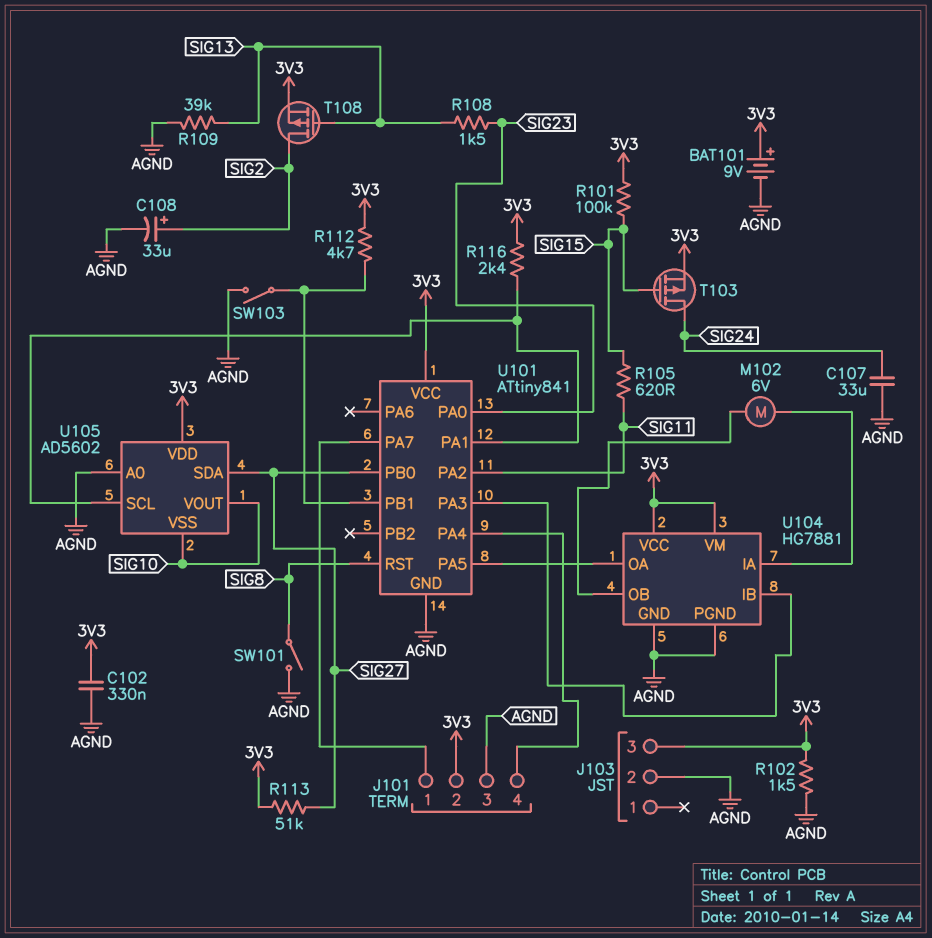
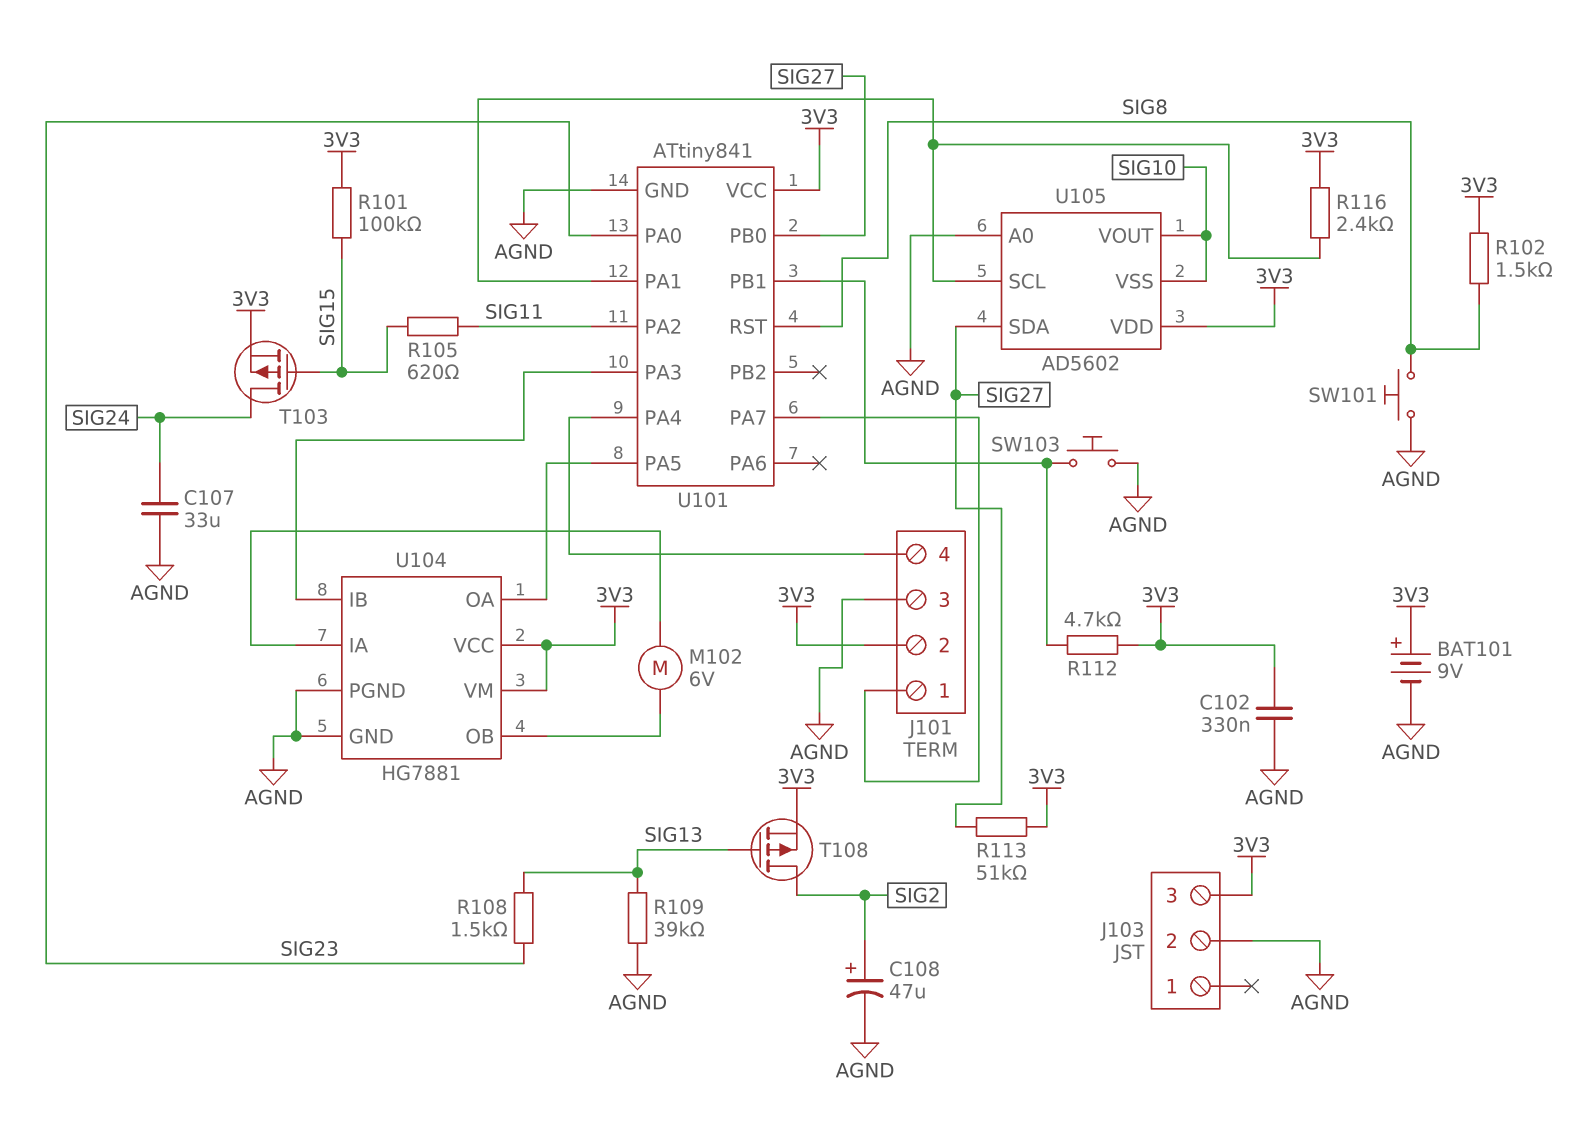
C108: 33uF (plus SIG2, minus AGND) -> 47uF (plus SIG2, minus AGND)
R102: 1.5k (3V3, AGND) -> 1.5k (3V3, SIG8)
SW101: switch (AGND, SIG8) -> button (AGND, SIG8)
SW103: switch (AGND, U101/PB1) -> button (AGND, U101/PB1)

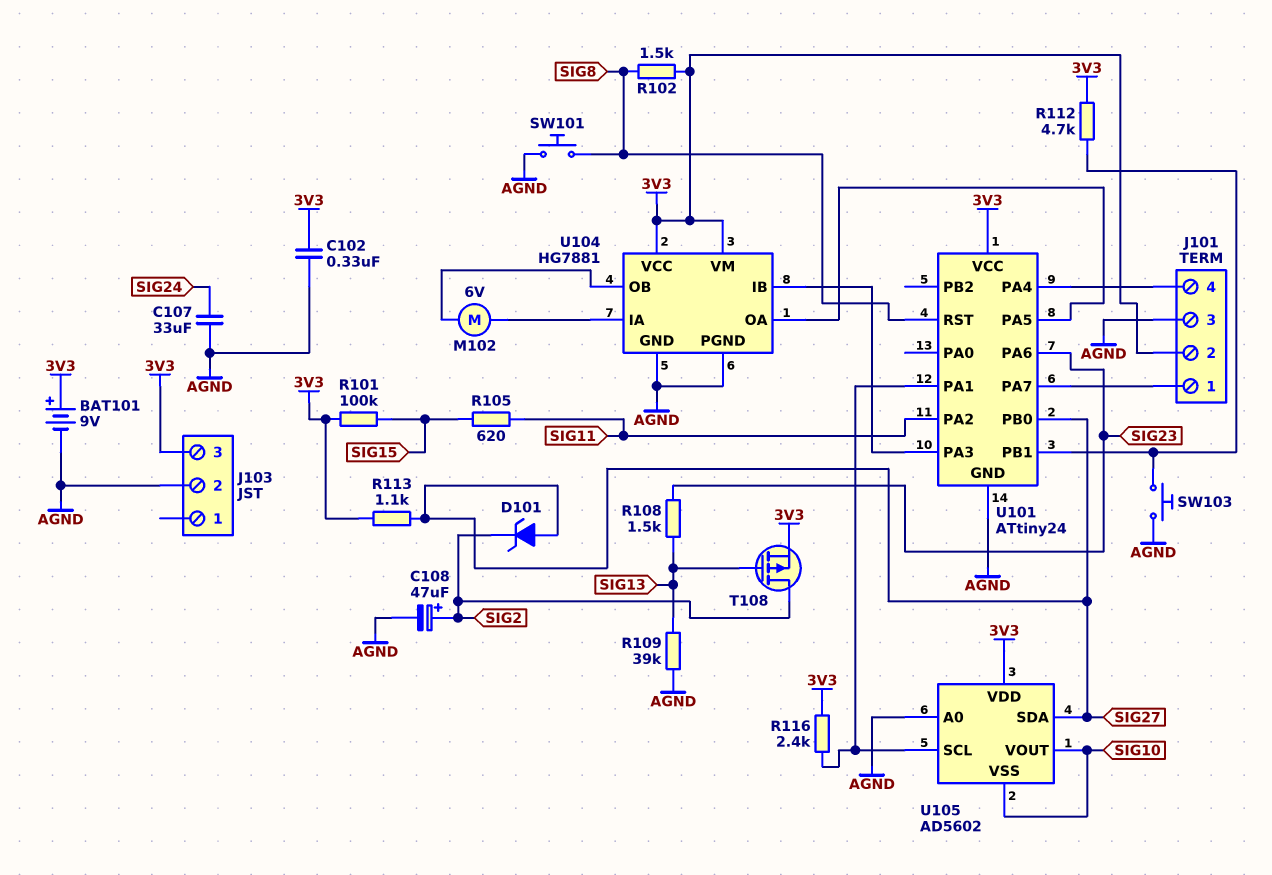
D101: none -> zener (A SIG27, K SIG2)
R113: 51k (3V3, SIG27) -> 1.1k (3V3, SIG27)
T103: PMOS (G SIG15, D SIG24, S 3V3) -> none
U101: ATtiny841 -> ATtiny24
U101 pin PA0: SIG23 -> none
U101 pin PA6: none -> SIG23

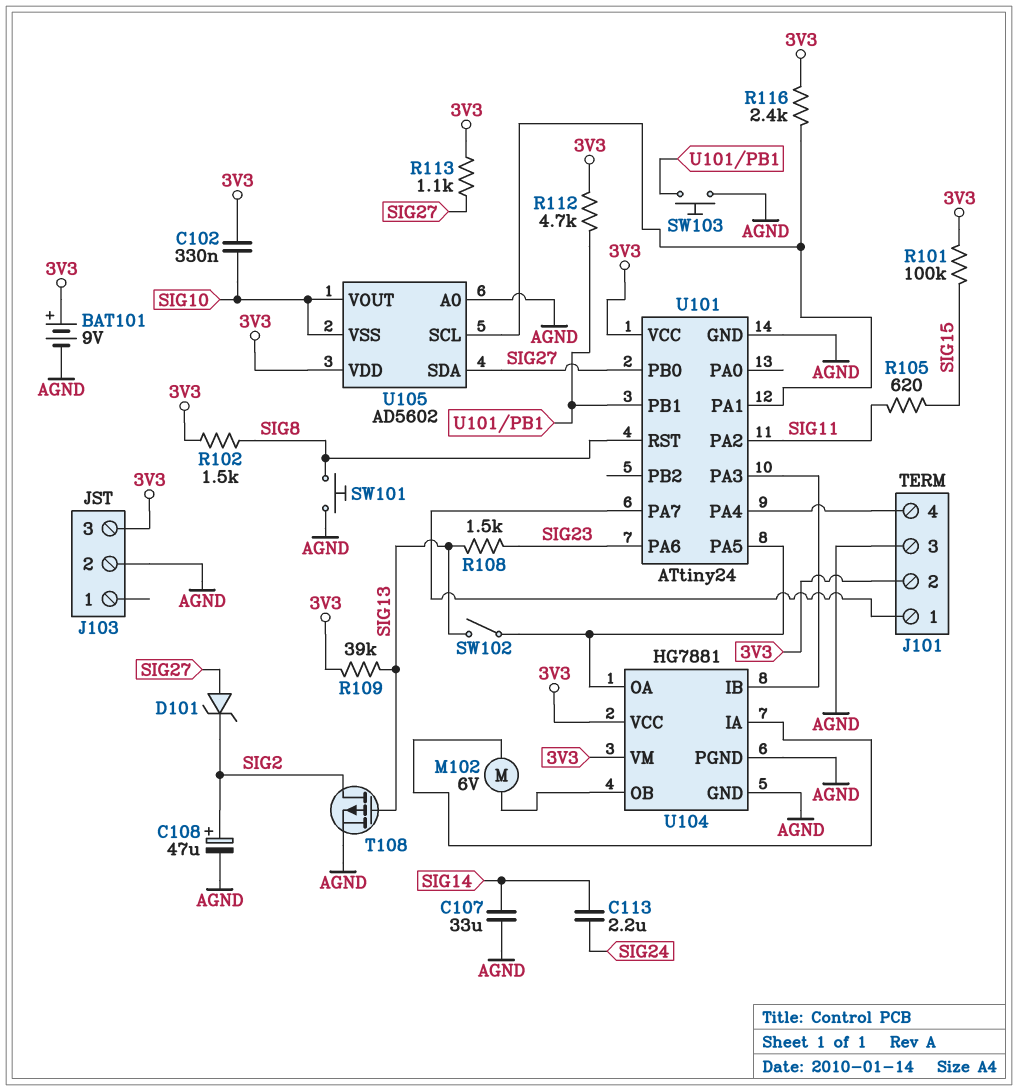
C102: 330nF (3V3, AGND) -> 330nF (3V3, SIG10)
C107: 33uF (AGND, SIG24) -> 33uF (AGND, SIG14)
C113: none -> 2.2uF (SIG14, SIG24)
R109: 39k (AGND, SIG13) -> 39k (3V3, SIG13)
SW102: none -> switch (SIG13, U101/PA5)
T108: PMOS (G SIG13, D SIG2, S 3V3) -> PMOS (G SIG13, D SIG2, S AGND)

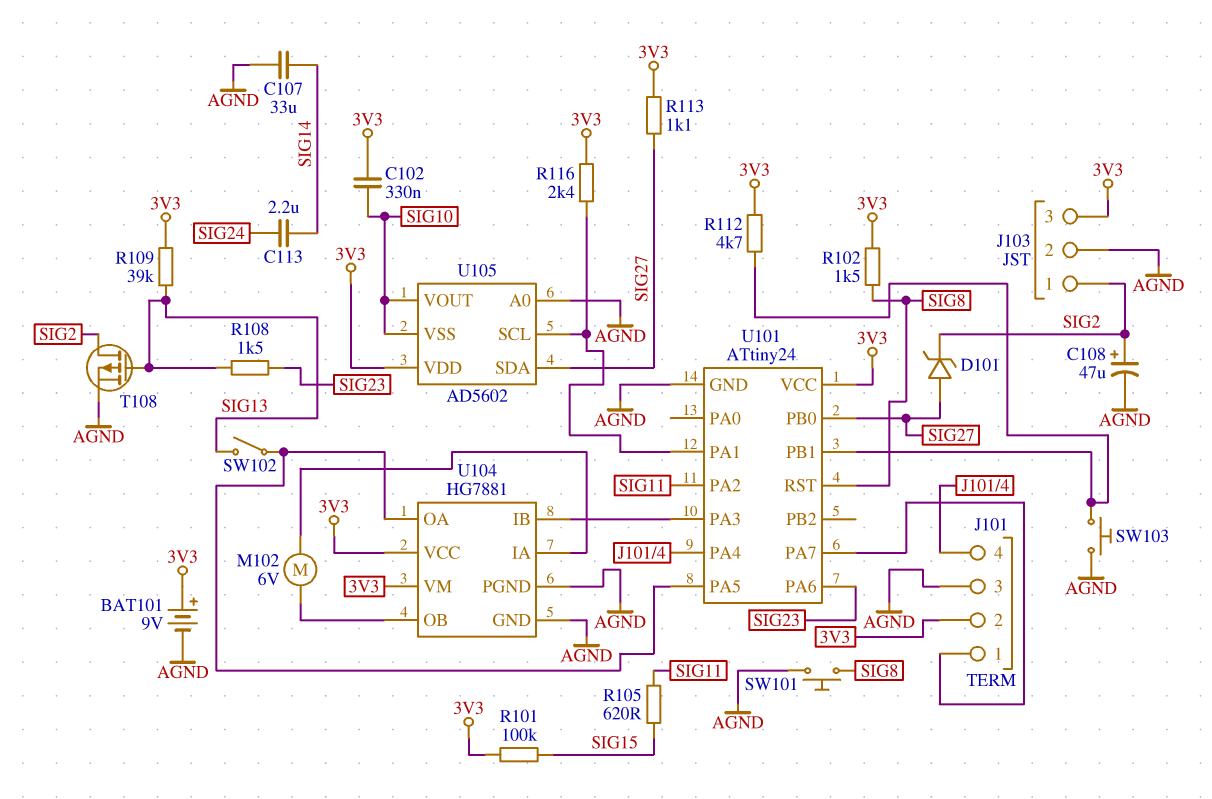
J103 pin 1: none -> SIG2

